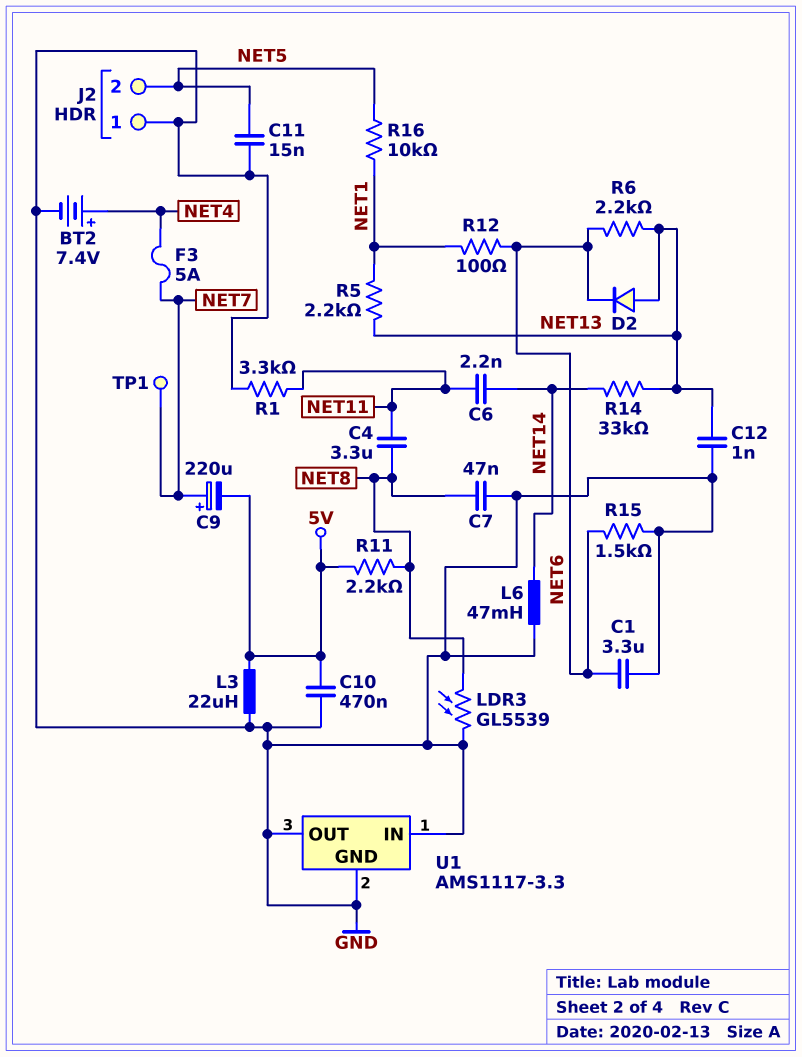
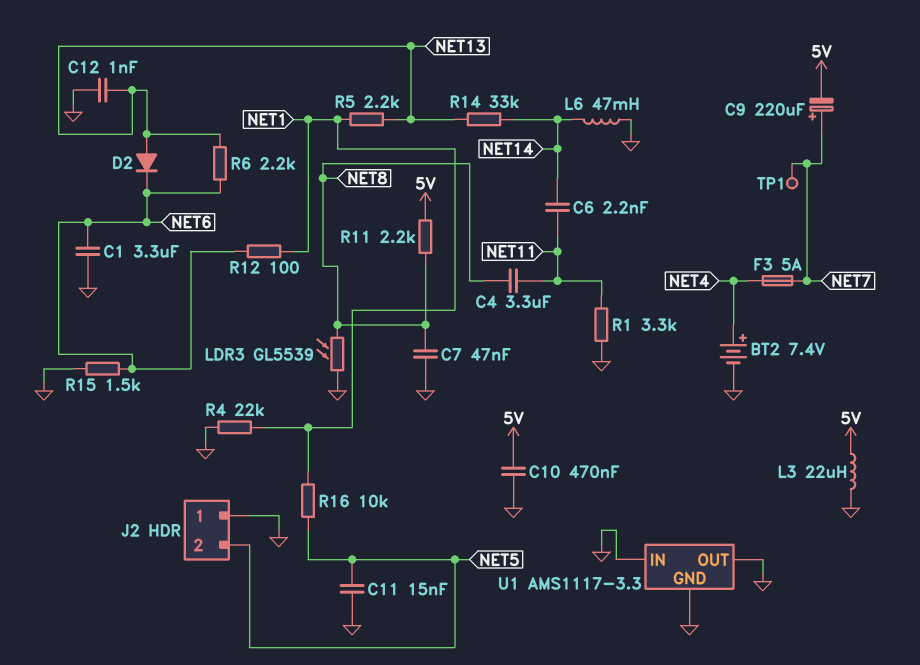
R4: none -> 22k (GND, NET1)

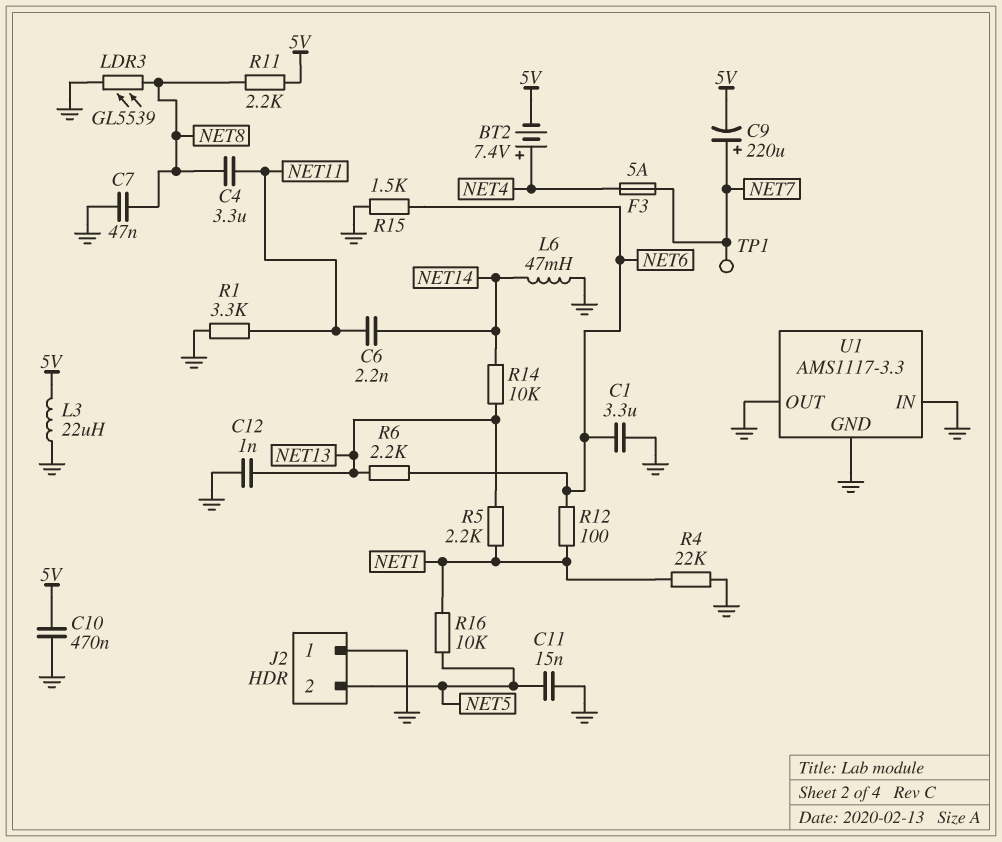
BT2: 7.4V (plus NET4, minus GND) -> 7.4V (plus NET4, minus 5V)
D2: diode (A NET13, K NET6) -> none
R14: 33k (NET13, NET14) -> 10k (NET13, NET14)

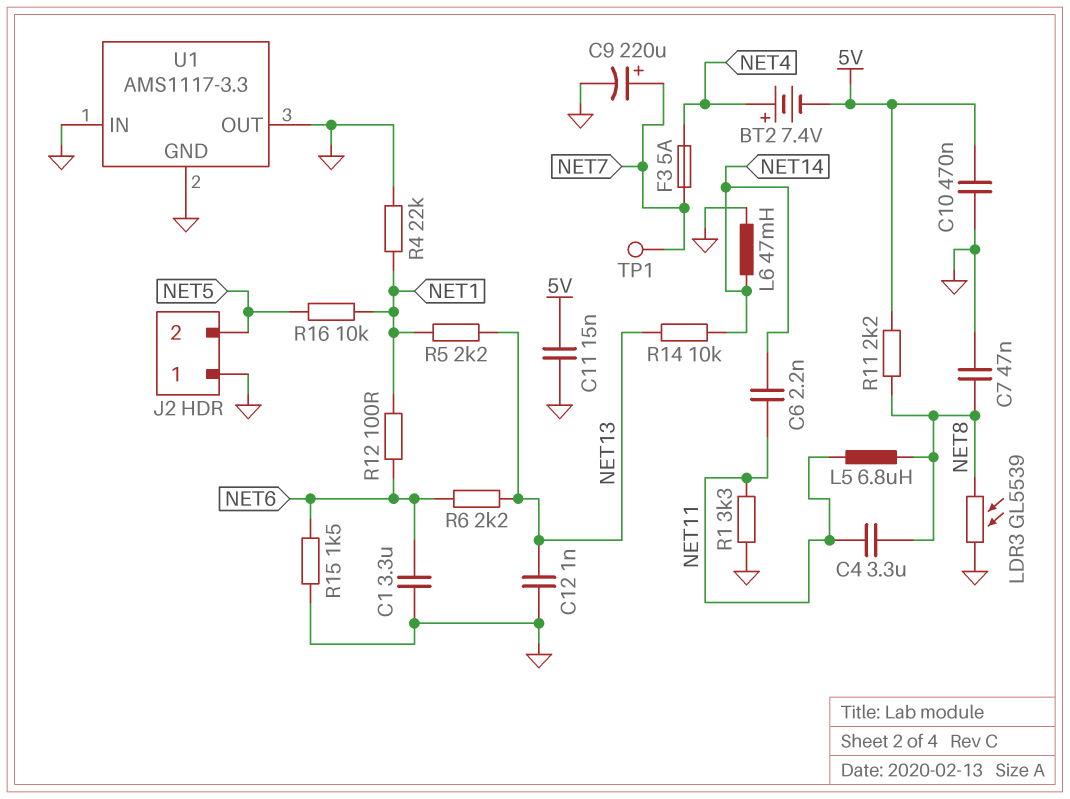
C9: 220uF (plus NET7, minus 5V) -> 220uF (plus NET7, minus GND)
C11: 15nF (GND, NET5) -> 15nF (5V, GND)
L3: 22uH (5V, GND) -> none
L5: none -> 6.8uH (NET8, NET11)

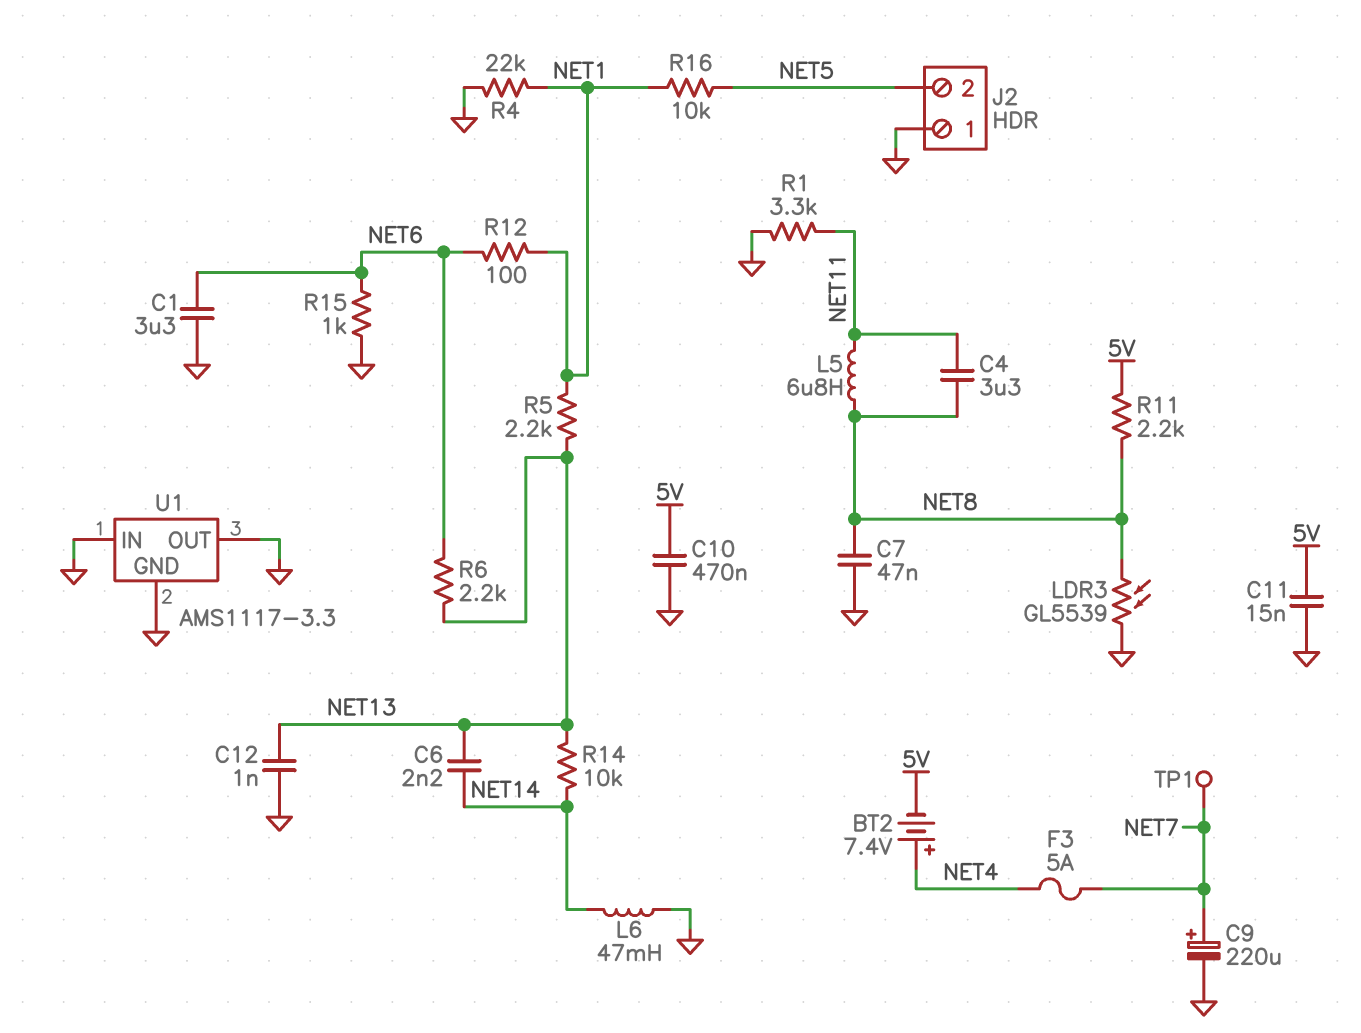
C6: 2.2nF (NET11, NET14) -> 2.2nF (NET13, NET14)
R15: 1.5k (GND, NET6) -> 1k (GND, NET6)

